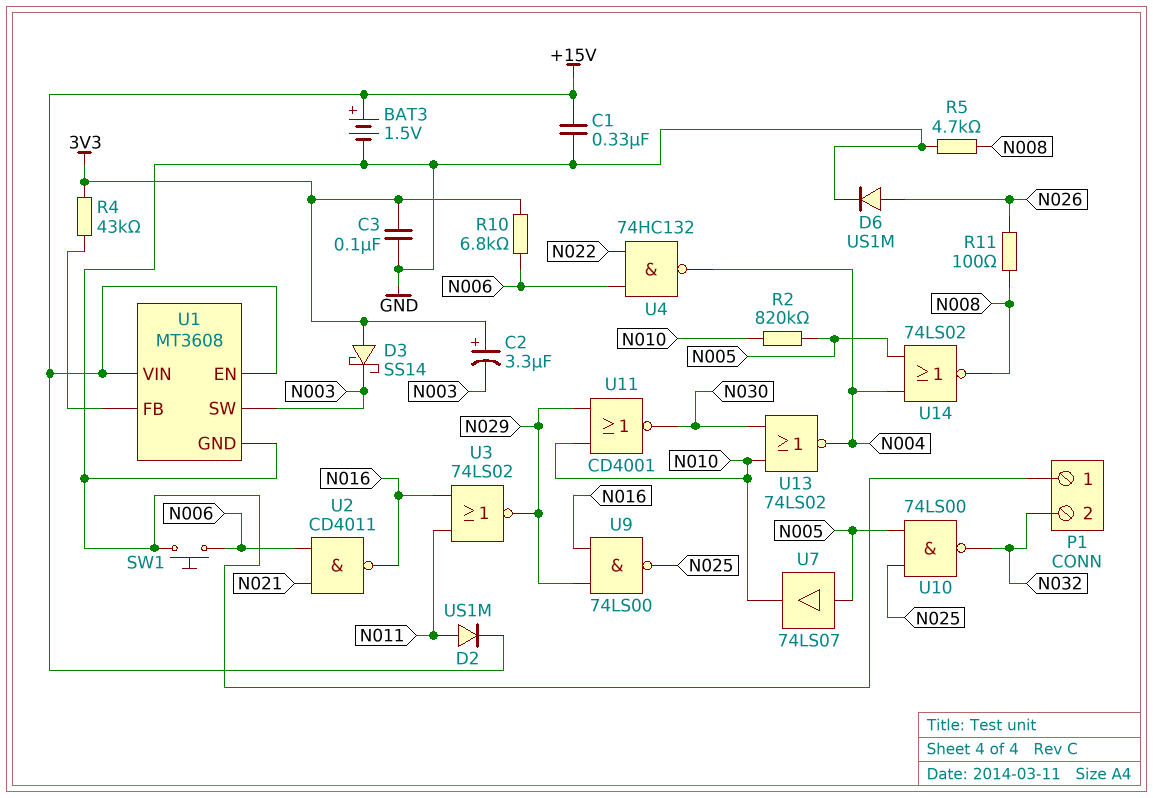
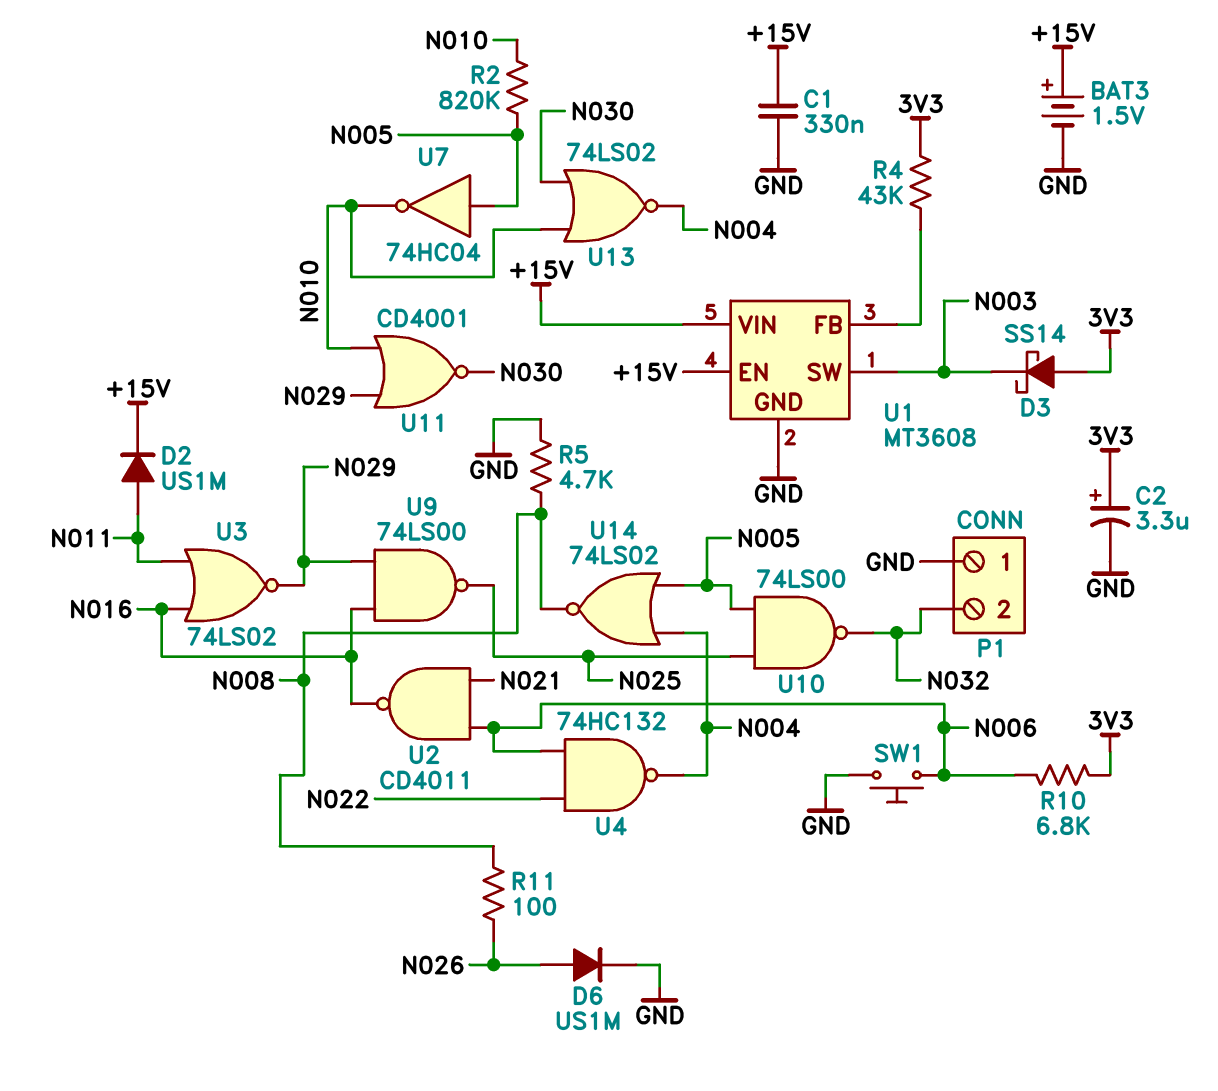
C2: 3.3uF (plus 3V3, minus N003) -> 3.3uF (plus 3V3, minus GND)
C3: 100nF (3V3, GND) -> none
U7: buffer 74LS07 (in N005, out N010) -> NOT 74HC04 (in N005, out N010)

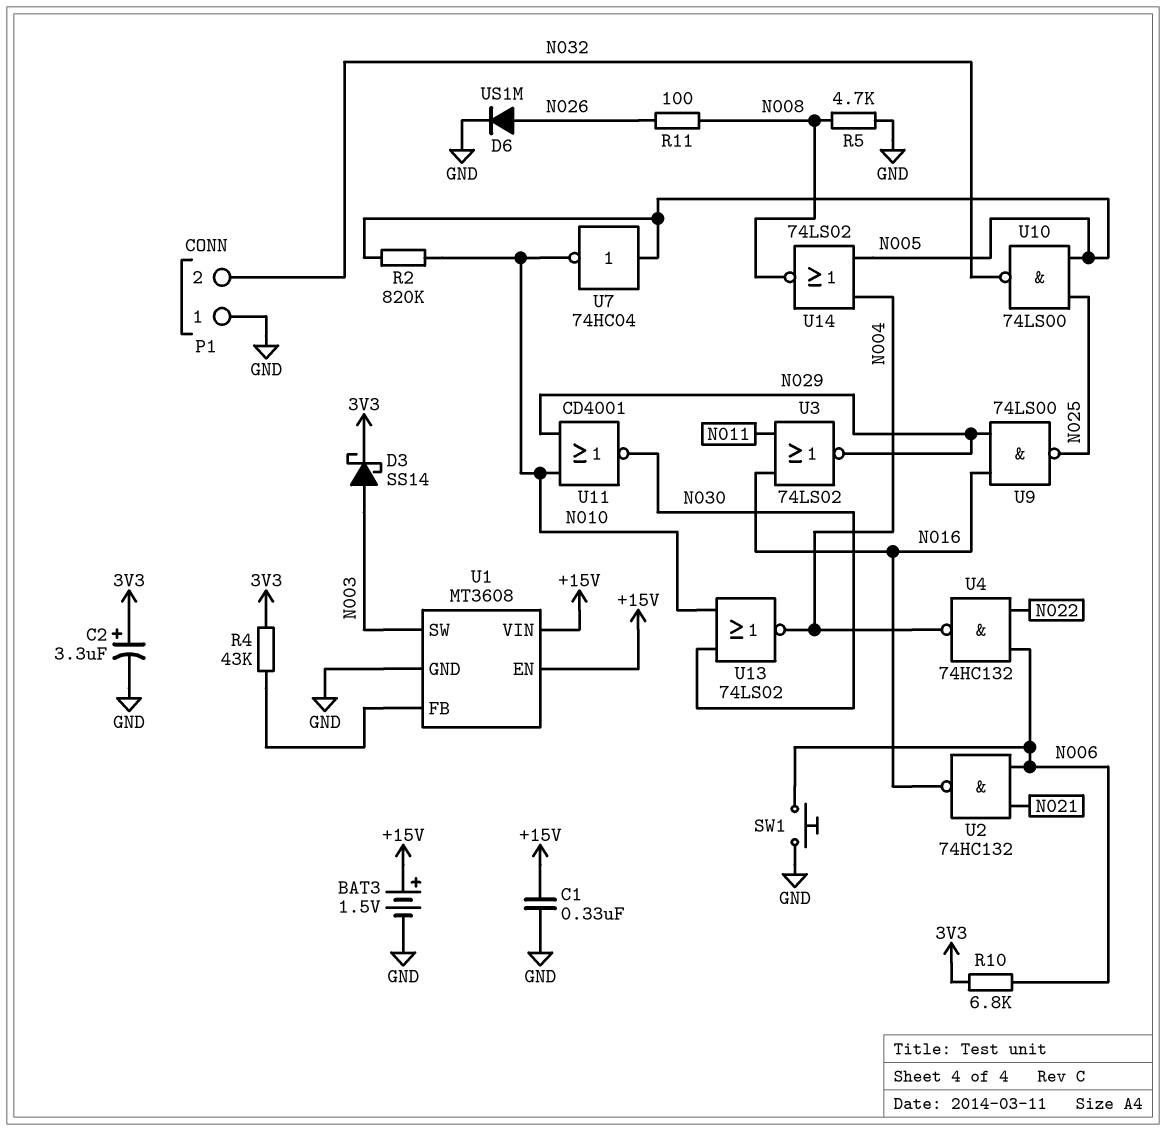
D2: diode US1M (A N011, K +15V) -> none
D3: schottky SS14 (A 3V3, K N003) -> schottky SS14 (A N003, K 3V3)
U2: NAND CD4011 (in N006, in N021, out N016) -> NAND 74HC132 (in N006, in N021, out N016)

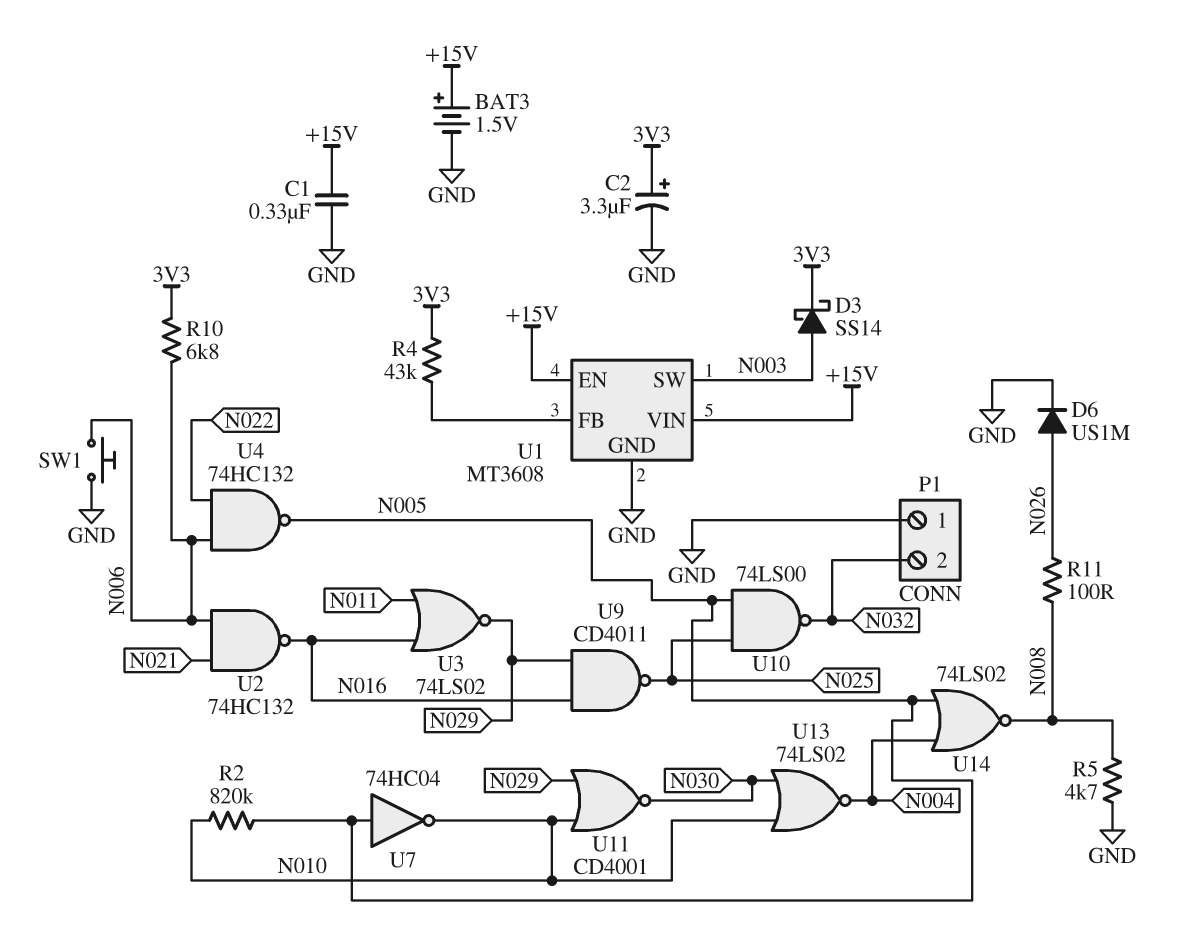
U4: NAND 74HC132 (in N006, in N022, out N004) -> NAND 74HC132 (in N006, in N022, out N005)
U9: NAND 74LS00 (in N016, in N029, out N025) -> NAND CD4011 (in N016, in N029, out N025)

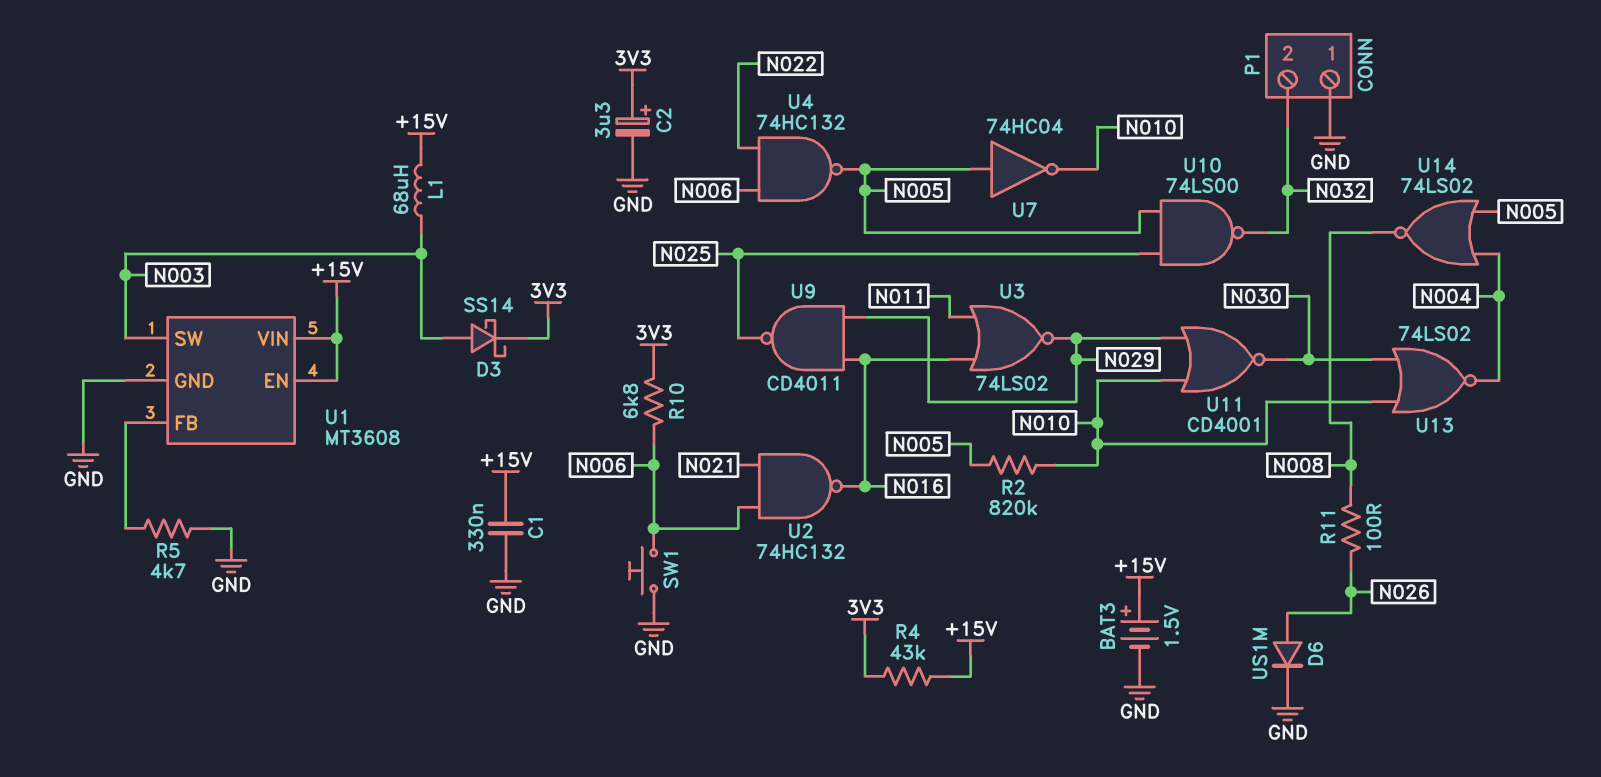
L1: none -> 68uH (+15V, N003)
R4: 43k (3V3, U1/FB) -> 43k (+15V, 3V3)
R5: 4.7k (GND, N008) -> 4.7k (GND, U1/FB)

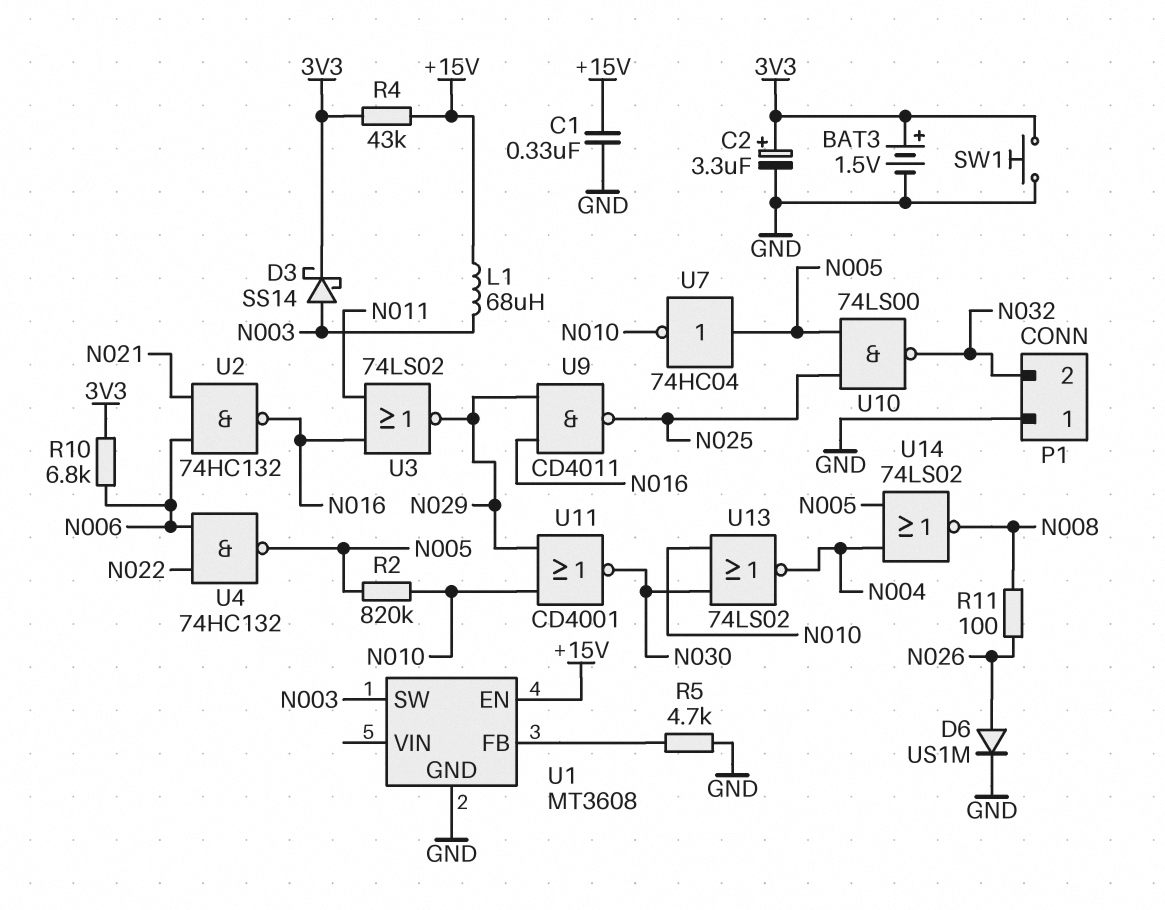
BAT3: 1.5V (plus +15V, minus GND) -> 1.5V (plus 3V3, minus GND)
SW1: button (GND, N006) -> button (3V3, GND)
U1 pin VIN: +15V -> none

